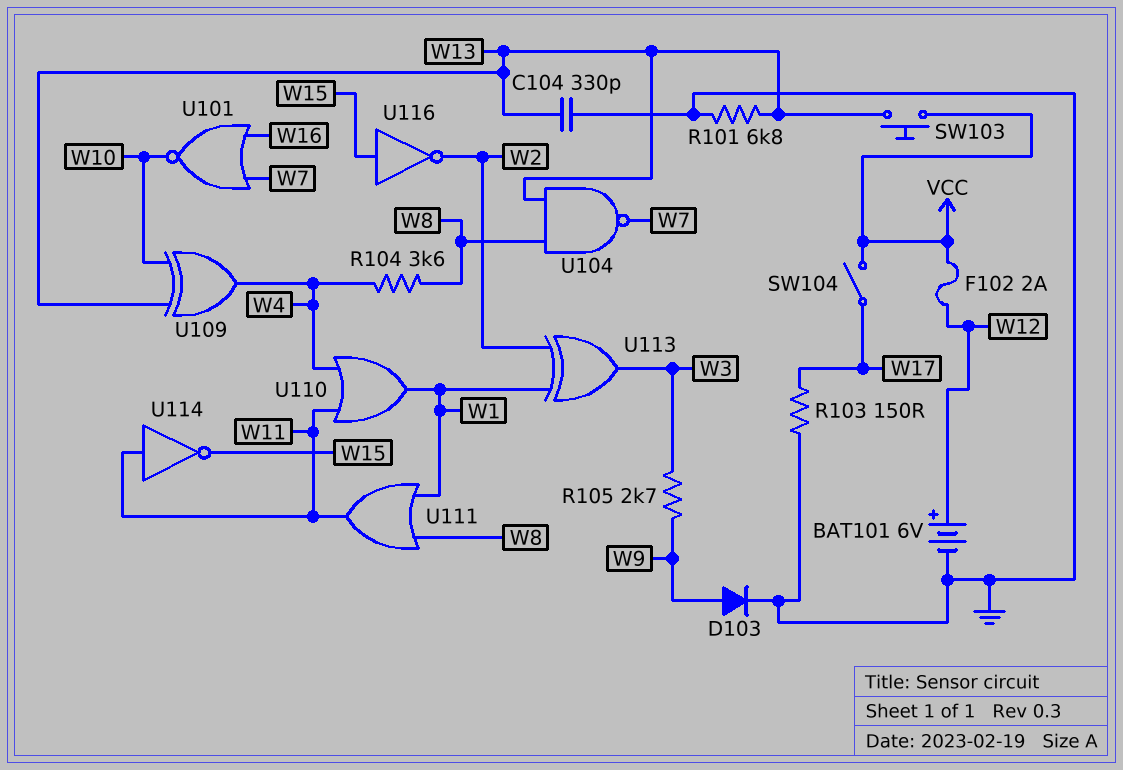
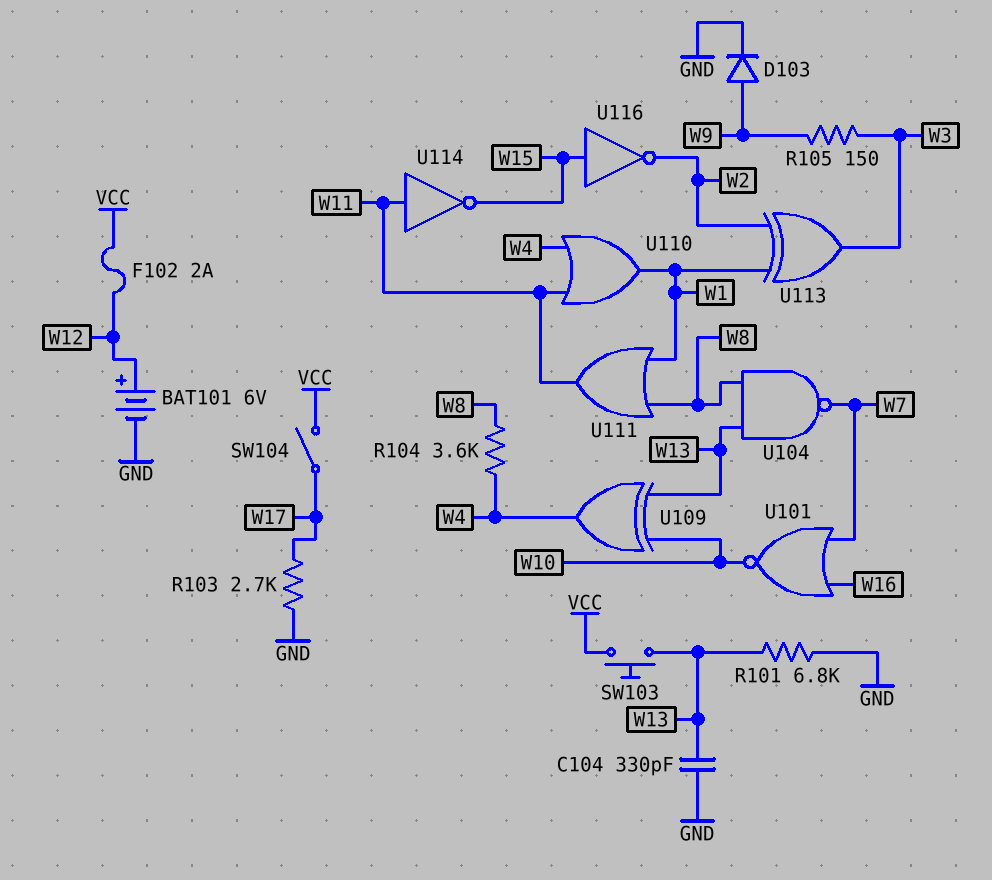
R103: 150 (GND, W17) -> 2.7k (GND, W17)
R105: 2.7k (W3, W9) -> 150 (W3, W9)

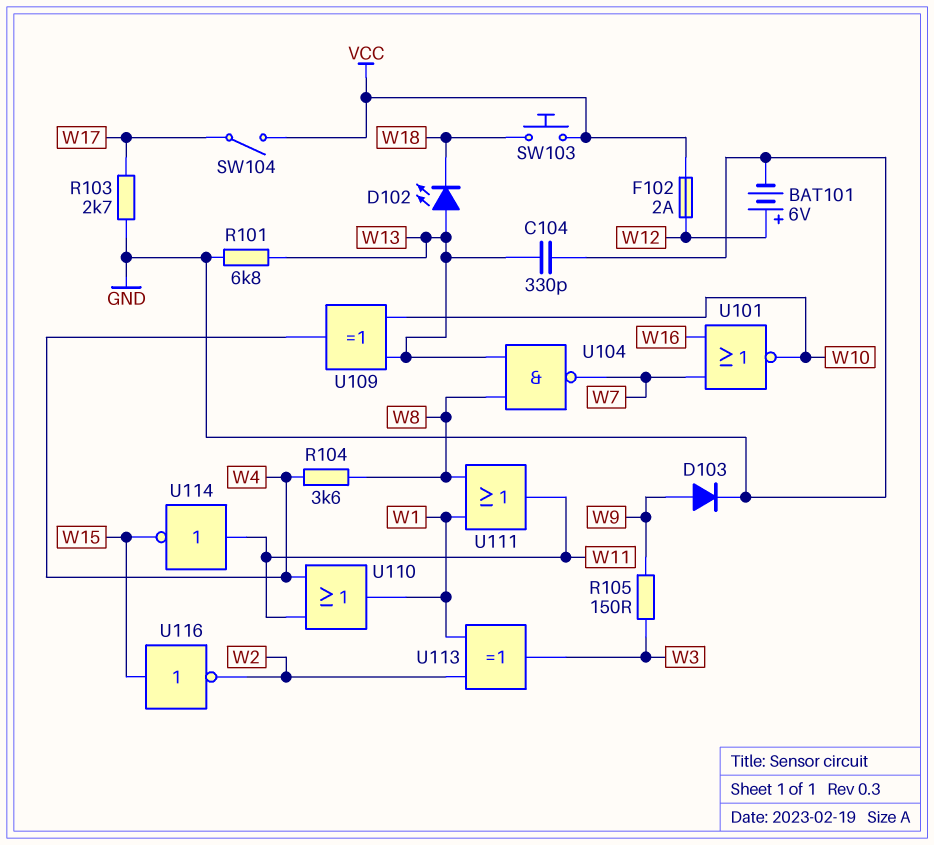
D102: none -> LED (A W13, K W18)
SW103: button (VCC, W13) -> button (VCC, W18)

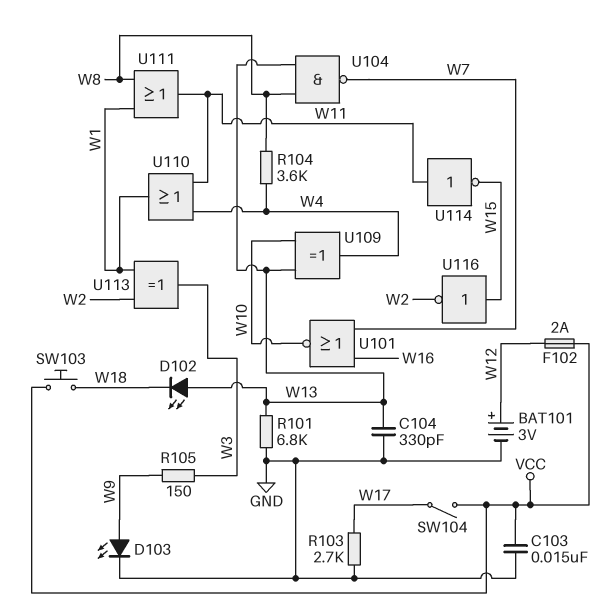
BAT101: 6V (plus W12, minus GND) -> 3V (plus W12, minus GND)
C103: none -> 15nF (GND, VCC)
D103: diode (A W9, K GND) -> LED (A W9, K GND)

